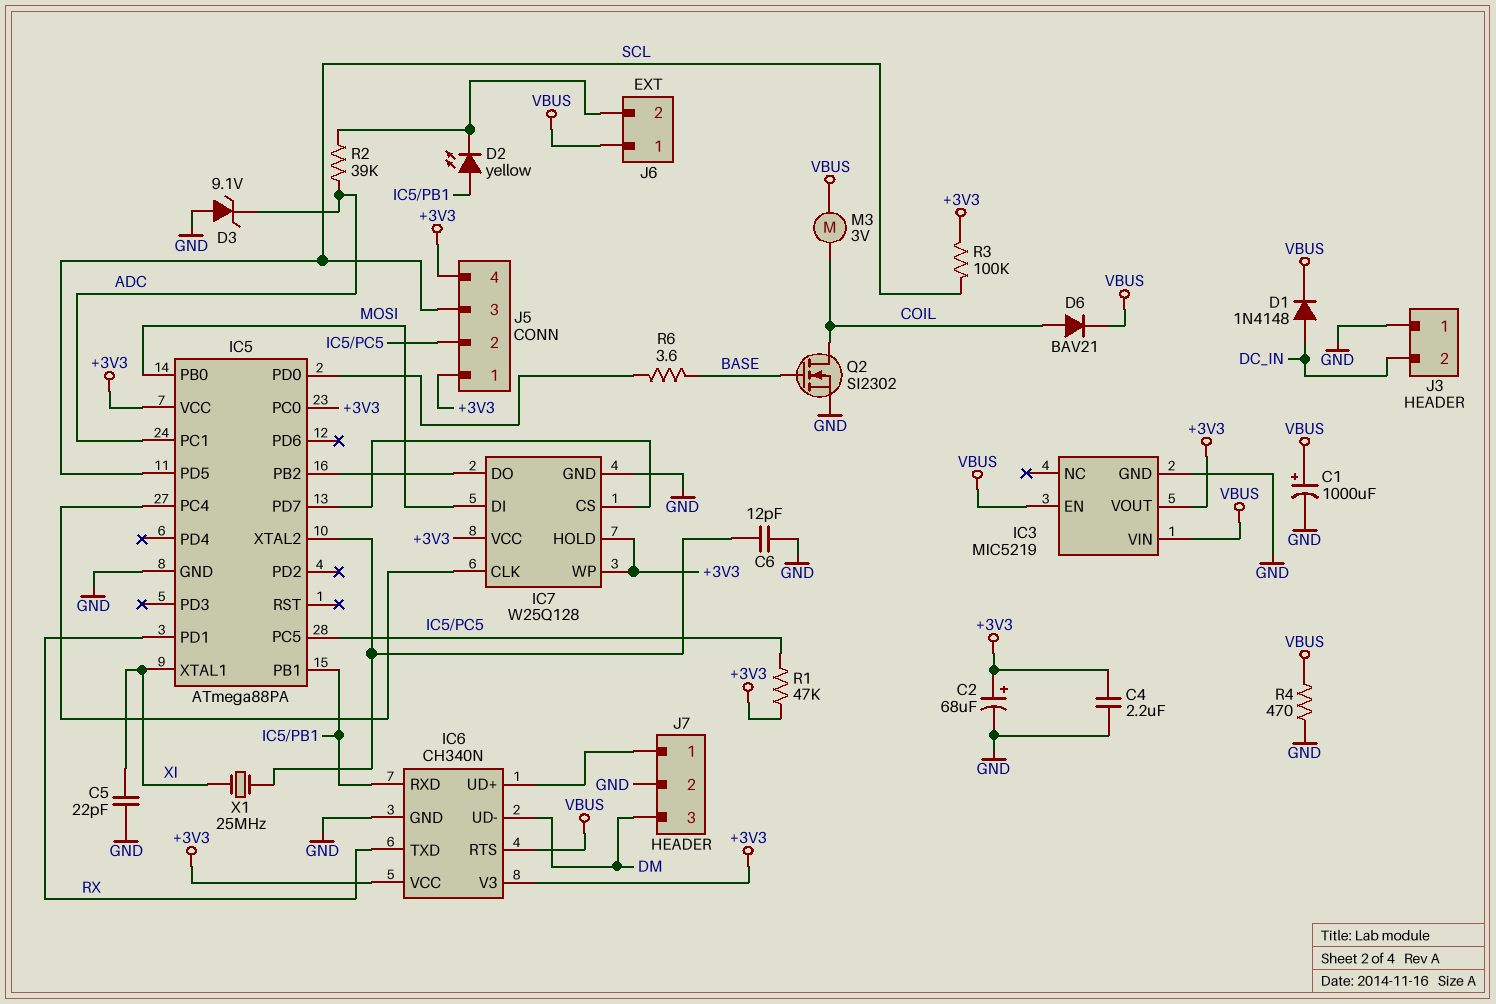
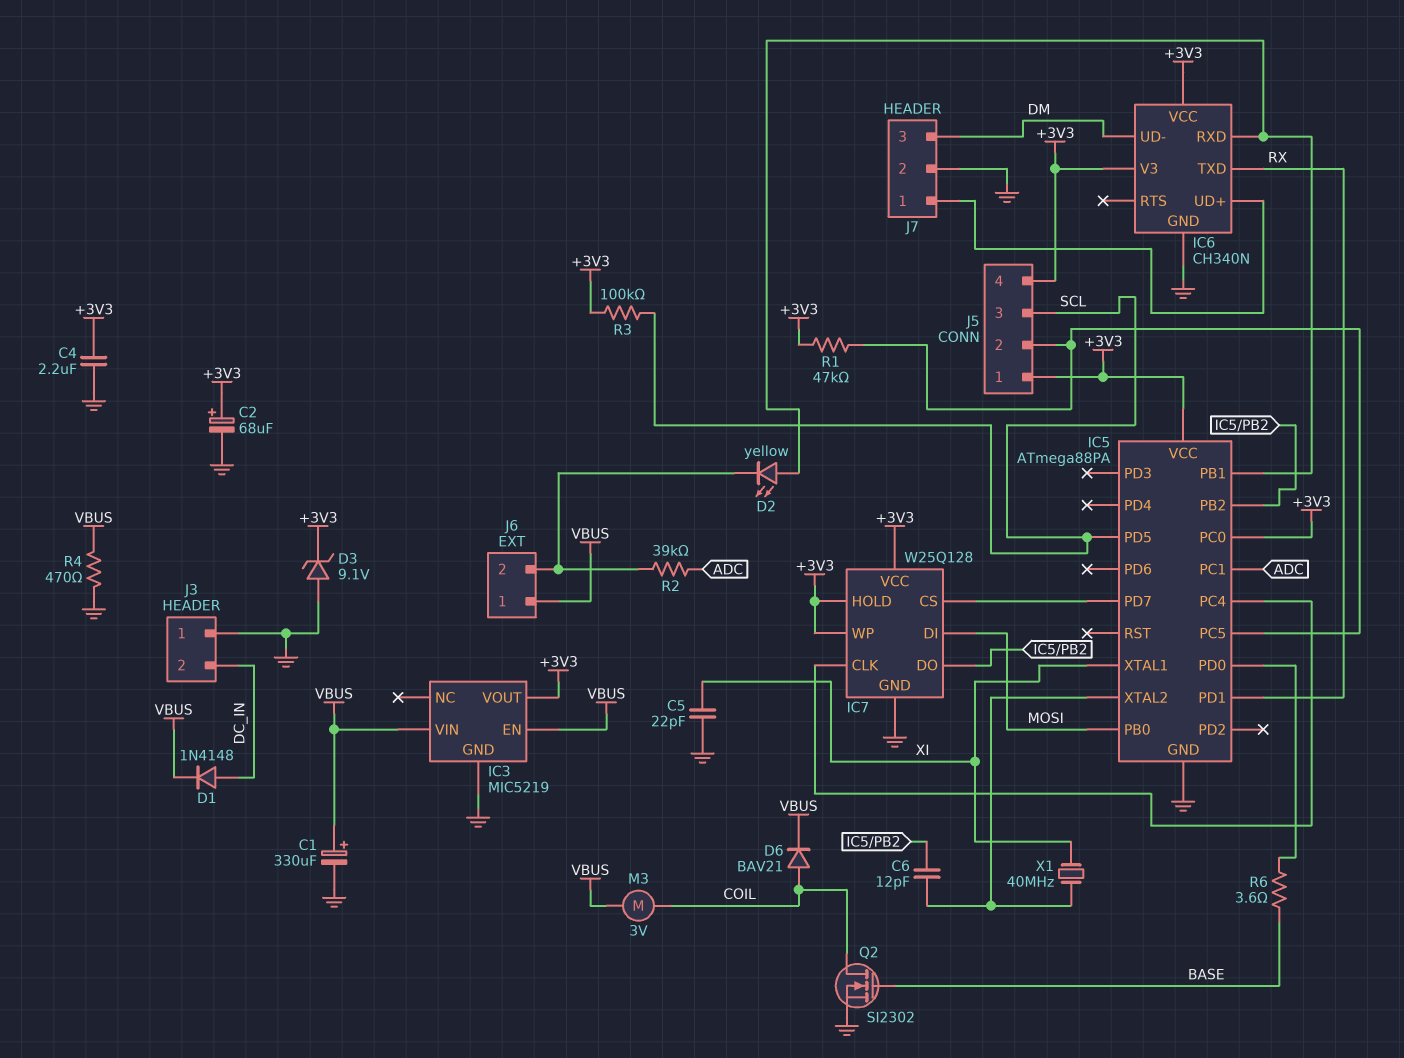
C1: 1000uF (plus VBUS, minus GND) -> 330uF (plus VBUS, minus GND)
C6: 12pF (GND, IC5/XTAL2) -> 12pF (IC5/PB2, IC5/XTAL2)
D3: zener 9.1V (A GND, K ADC) -> zener 9.1V (A GND, K +3V3)
IC6 pin RTS: VBUS -> none
X1: 25MHz (IC5/XTAL2, XI) -> 40MHz (IC5/XTAL2, XI)

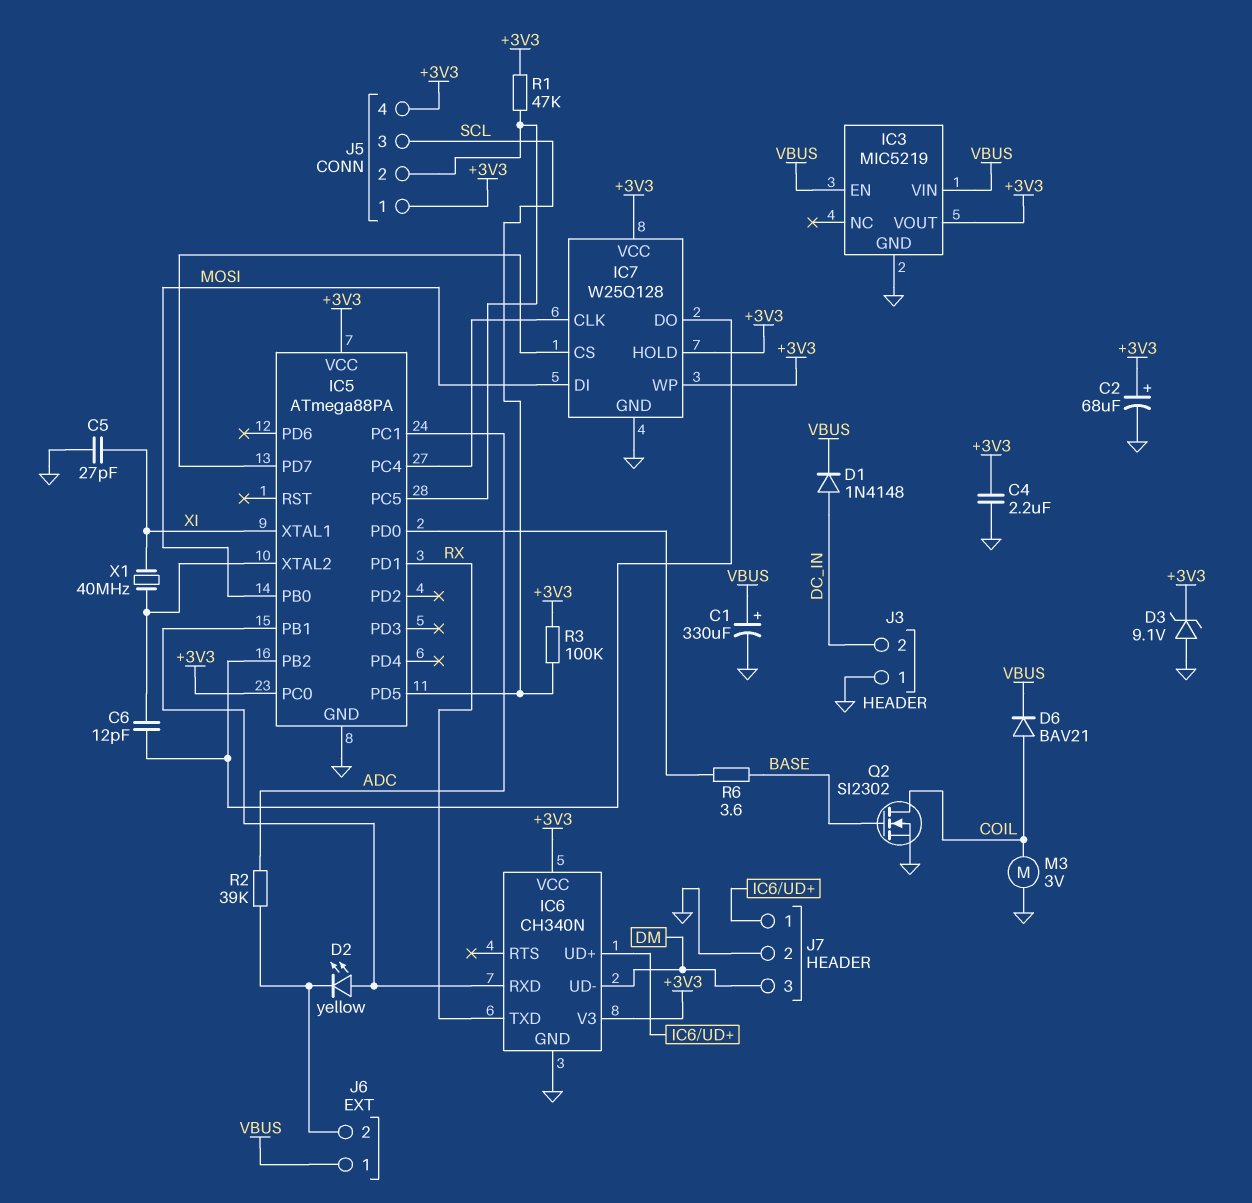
C5: 22pF (GND, XI) -> 27pF (GND, XI)
M3: motor 3V (COIL, VBUS) -> motor 3V (COIL, GND)
R4: 470 (GND, VBUS) -> none

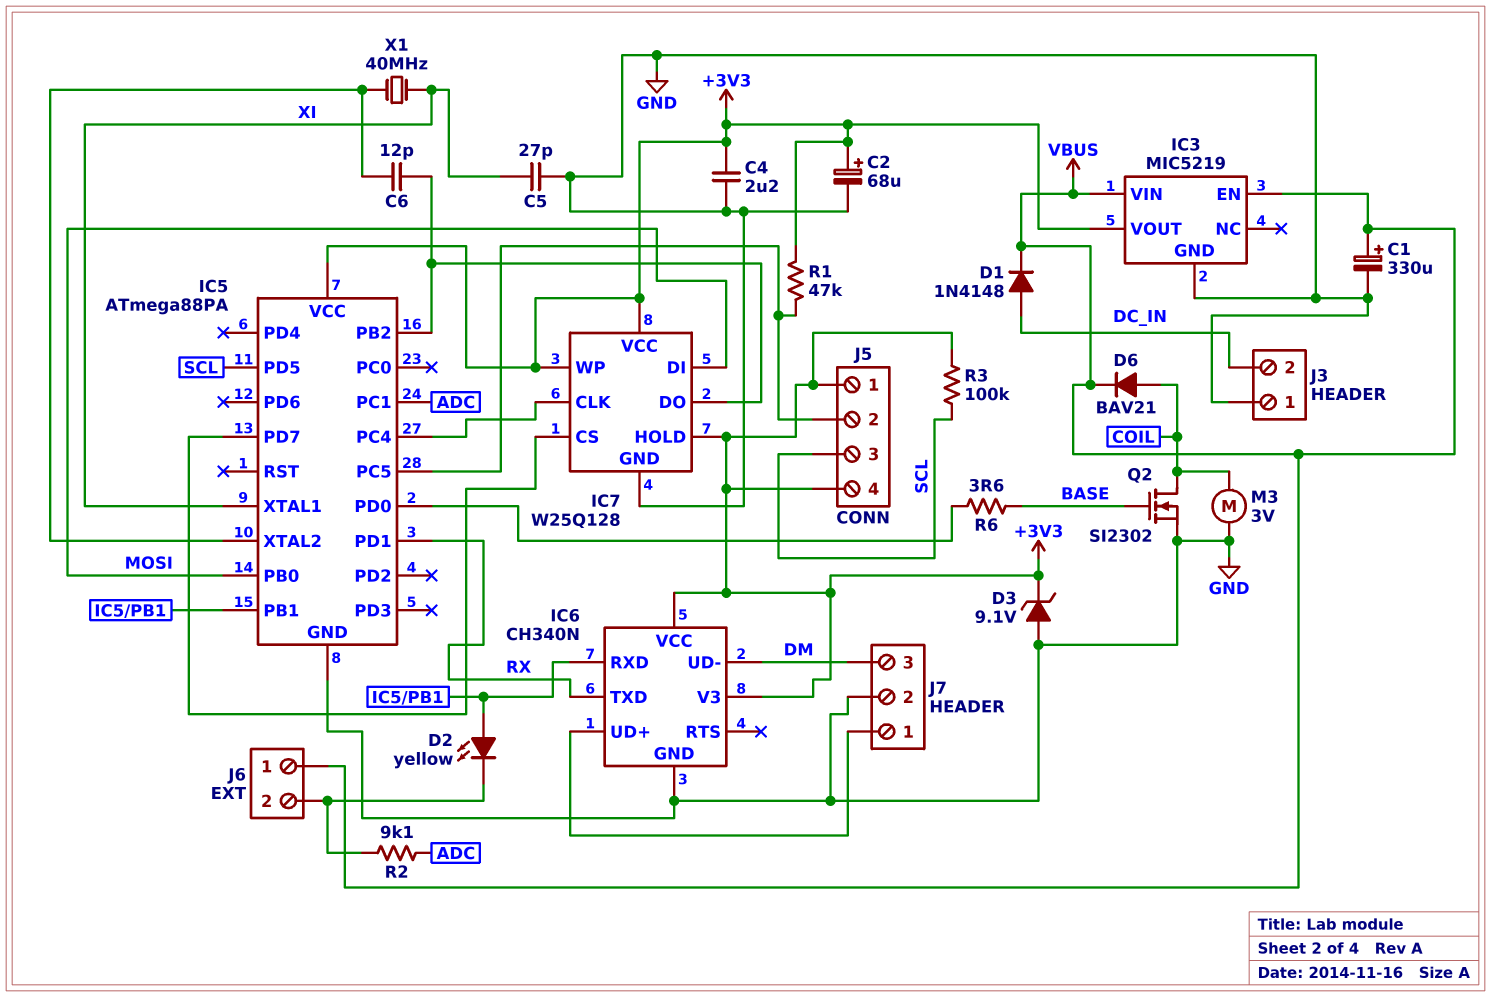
IC5 pin PC0: +3V3 -> none
R2: 39k (ADC, J6/2) -> 9.1k (ADC, J6/2)

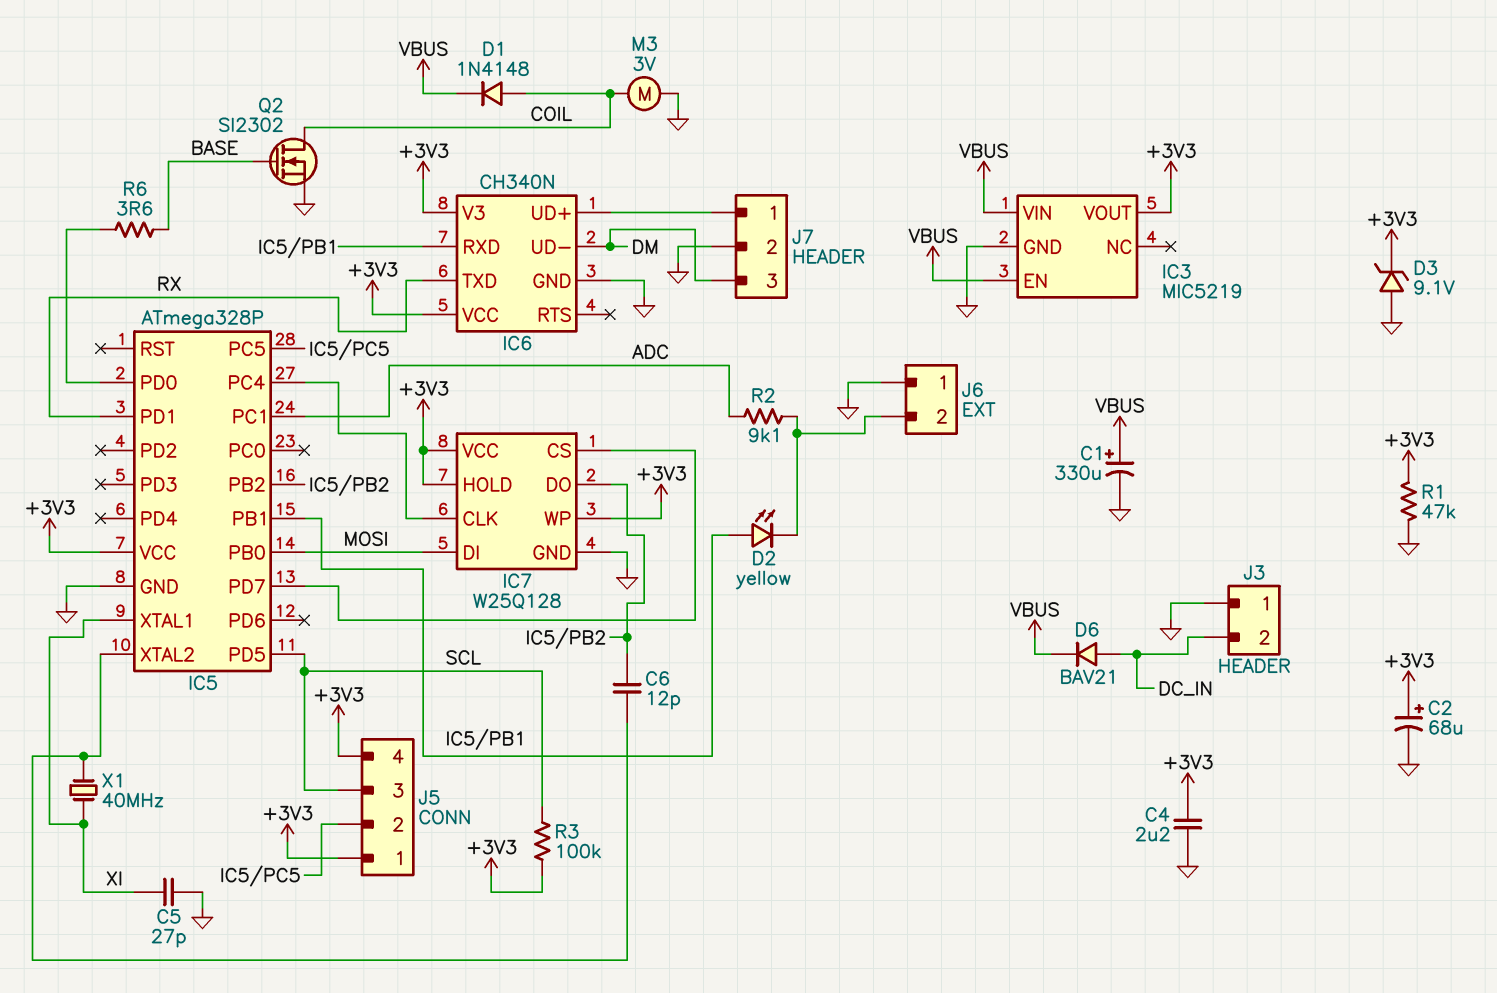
D1: diode 1N4148 (A DC_IN, K VBUS) -> diode 1N4148 (A COIL, K VBUS)
D6: diode BAV21 (A COIL, K VBUS) -> diode BAV21 (A DC_IN, K VBUS)
IC5: ATmega88PA -> ATmega328P
J6 pin 1: VBUS -> GND
R1: 47k (+3V3, IC5/PC5) -> 47k (+3V3, GND)

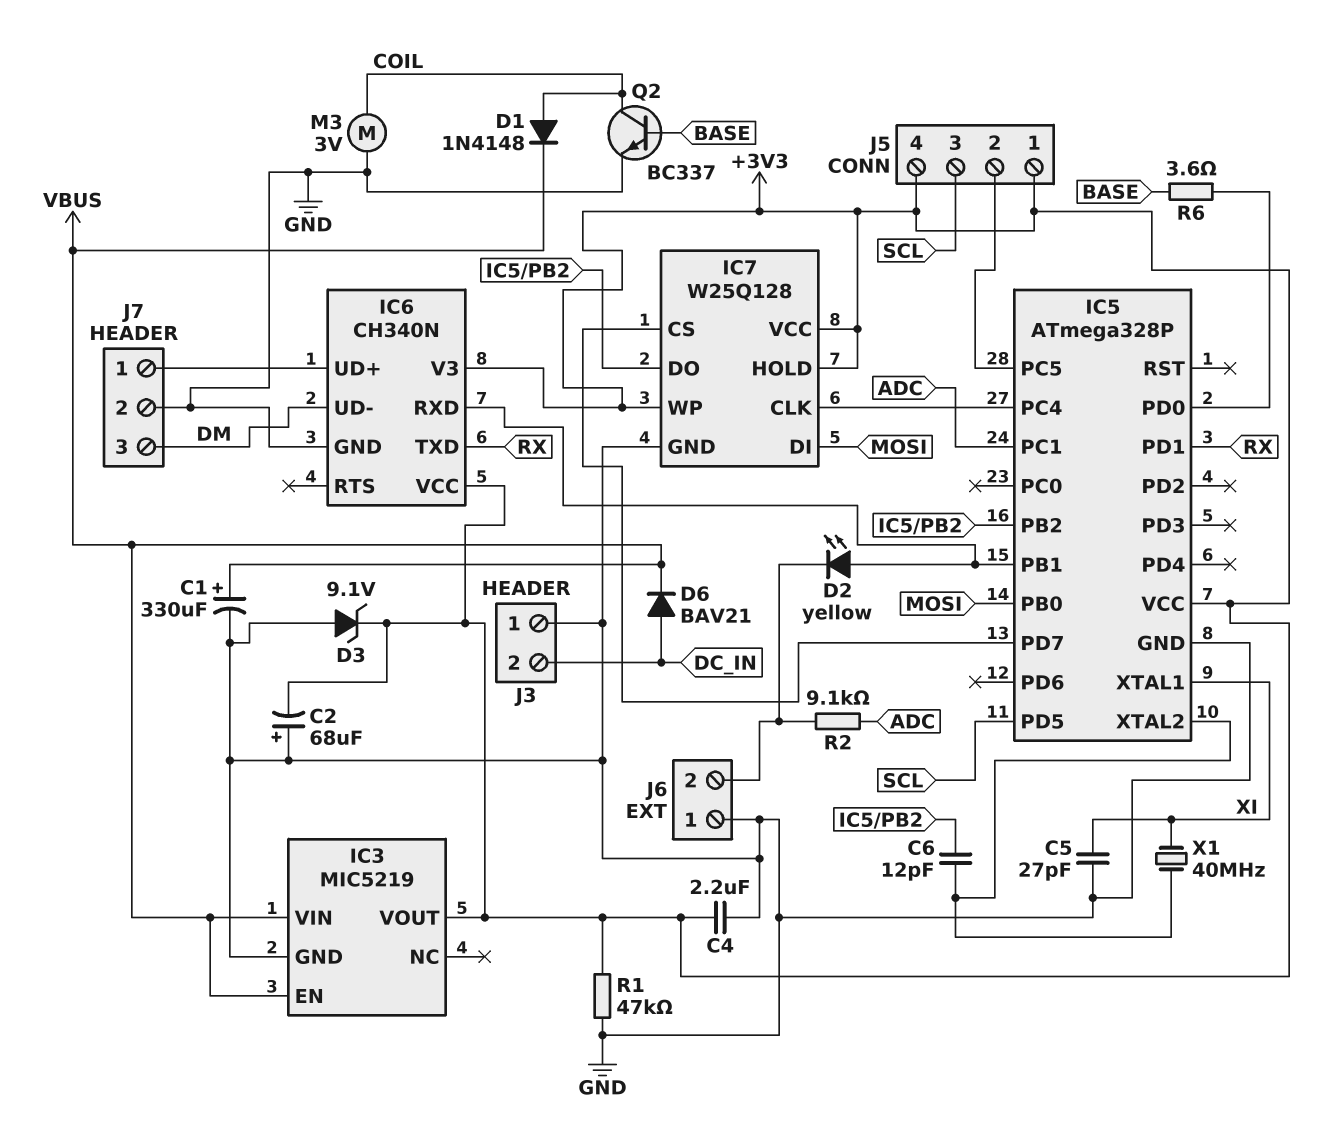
C2: 68uF (plus +3V3, minus GND) -> 68uF (plus GND, minus +3V3)
Q2: NMOS SI2302 (G BASE, D COIL, S GND) -> NPN BC337 (B BASE, C COIL, E GND)
R3: 100k (+3V3, SCL) -> none

